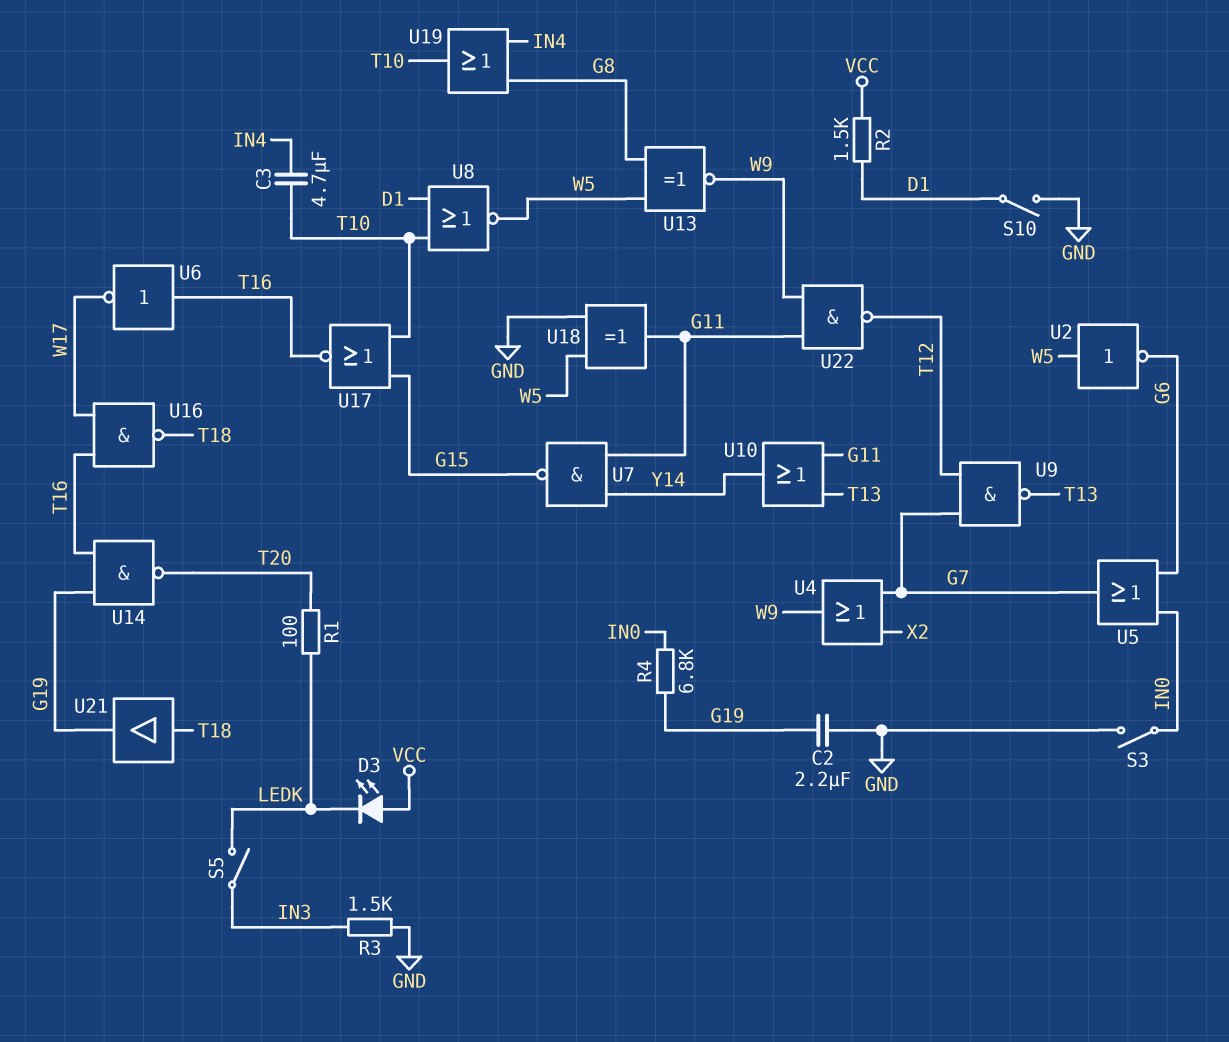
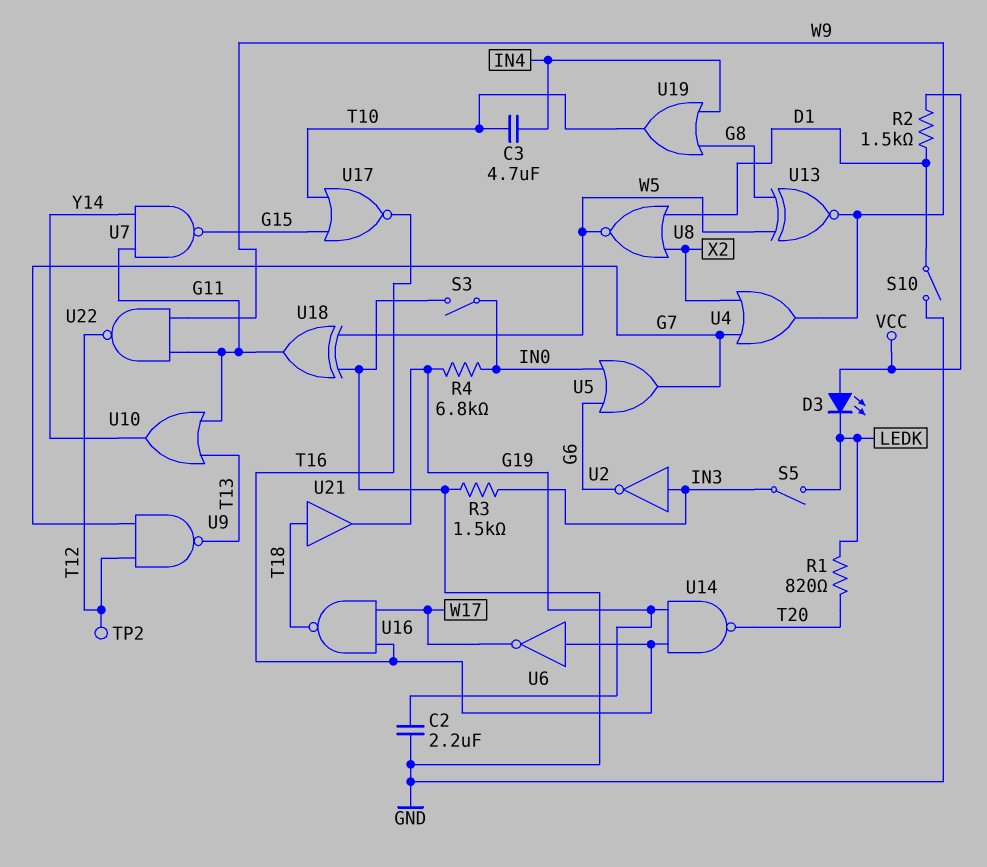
R1: 100 (LEDK, T20) -> 820 (LEDK, T20)
TP2: none -> test point (T12)
U2: NOT (in W5, out G6) -> NOT (in IN3, out G6)
U8: NOR (in D1, in T10, out W5) -> NOR (in D1, in X2, out W5)

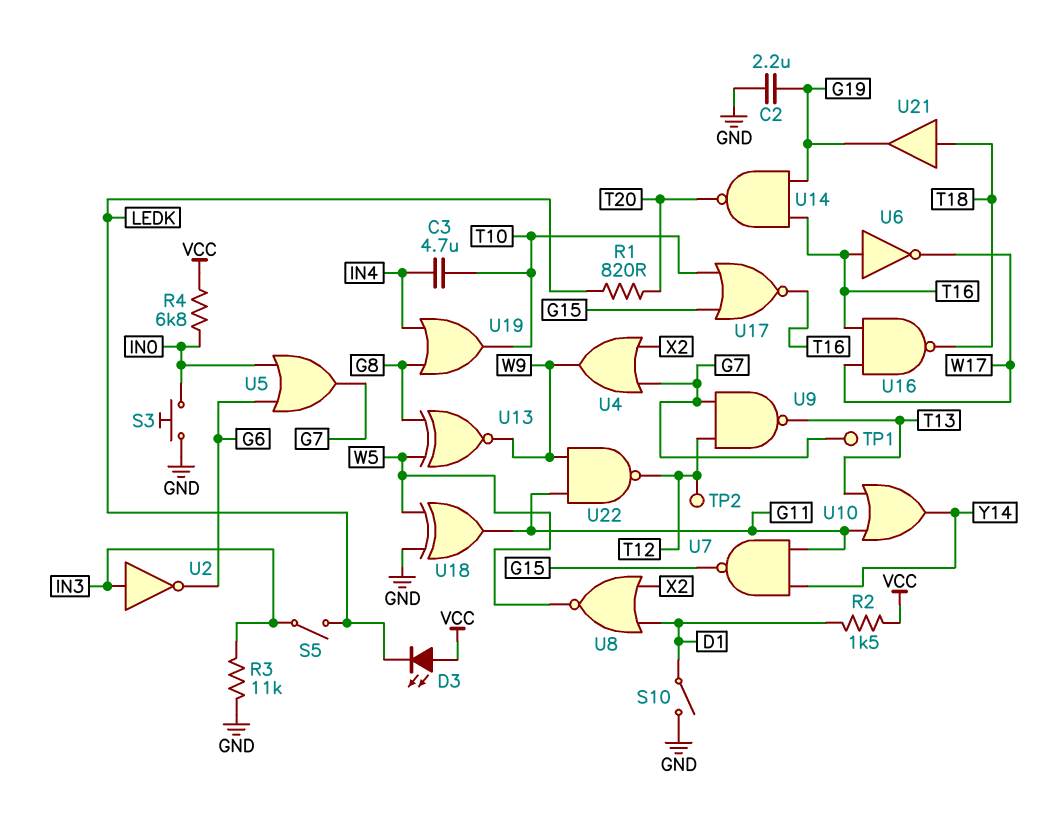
R3: 1.5k (GND, IN3) -> 11k (GND, IN3)
R4: 6.8k (G19, IN0) -> 6.8k (IN0, VCC)
S3: switch (GND, IN0) -> button (GND, IN0)
TP1: none -> test point (G7)

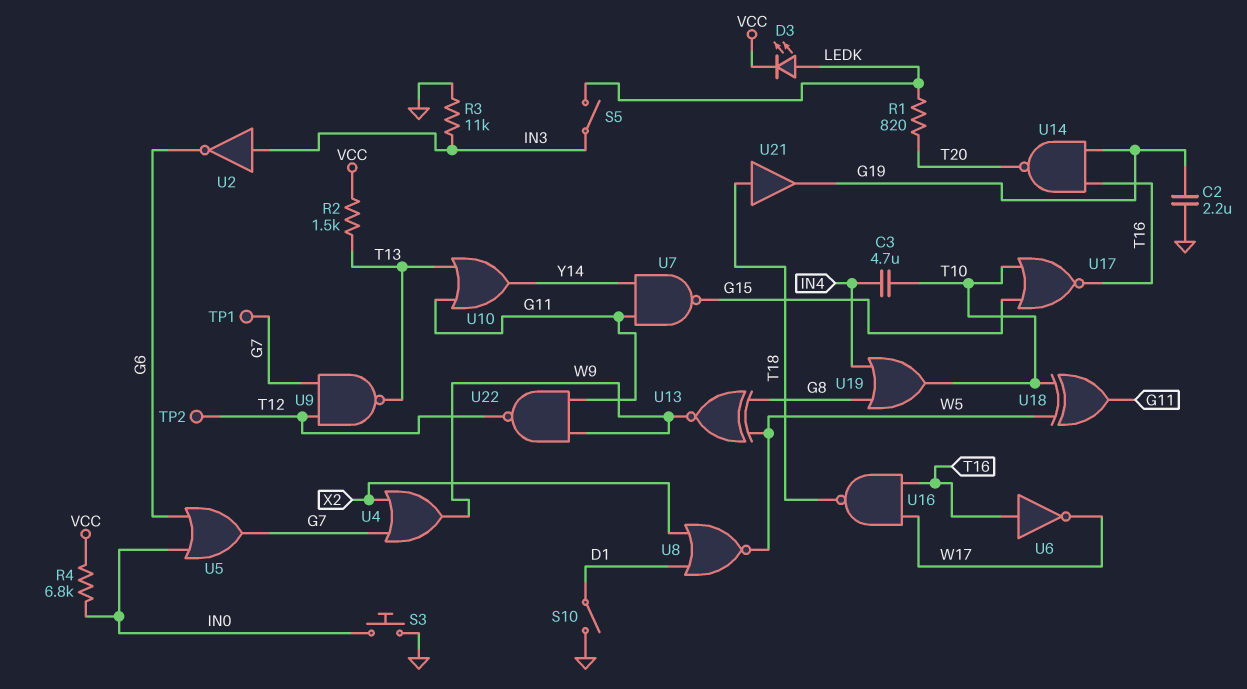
D3: LED (A VCC, K LEDK) -> LED (A LEDK, K VCC)
R2: 1.5k (D1, VCC) -> 1.5k (T13, VCC)
U18: XOR (in GND, in W5, out G11) -> XOR (in T10, in W5, out G11)

